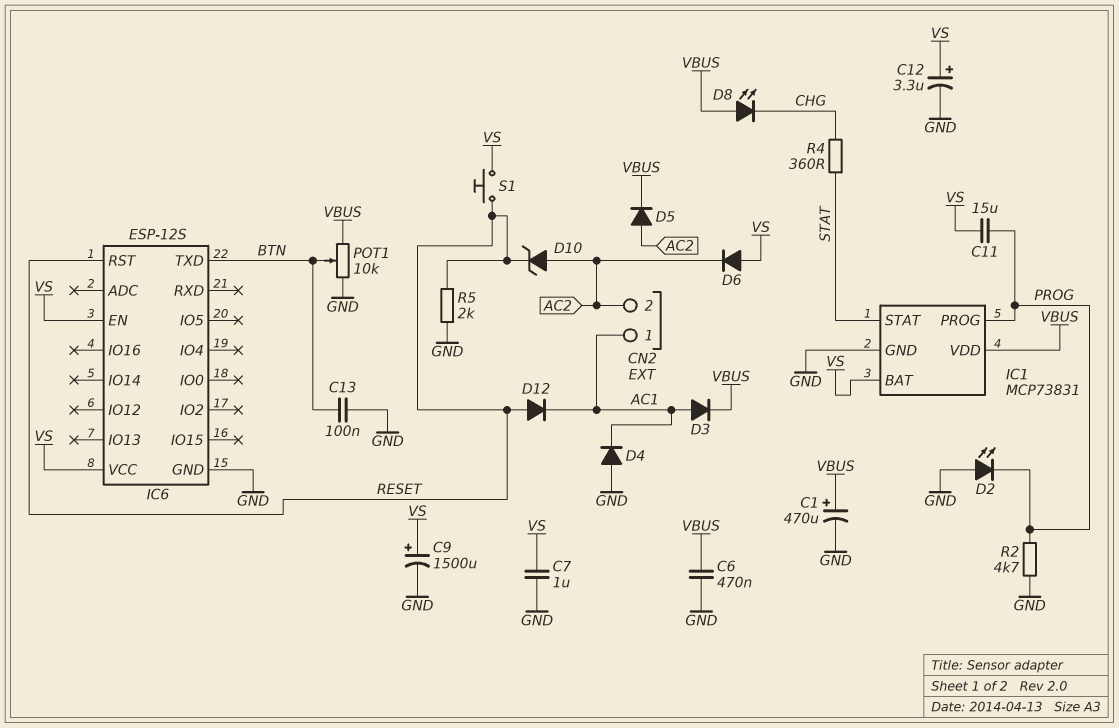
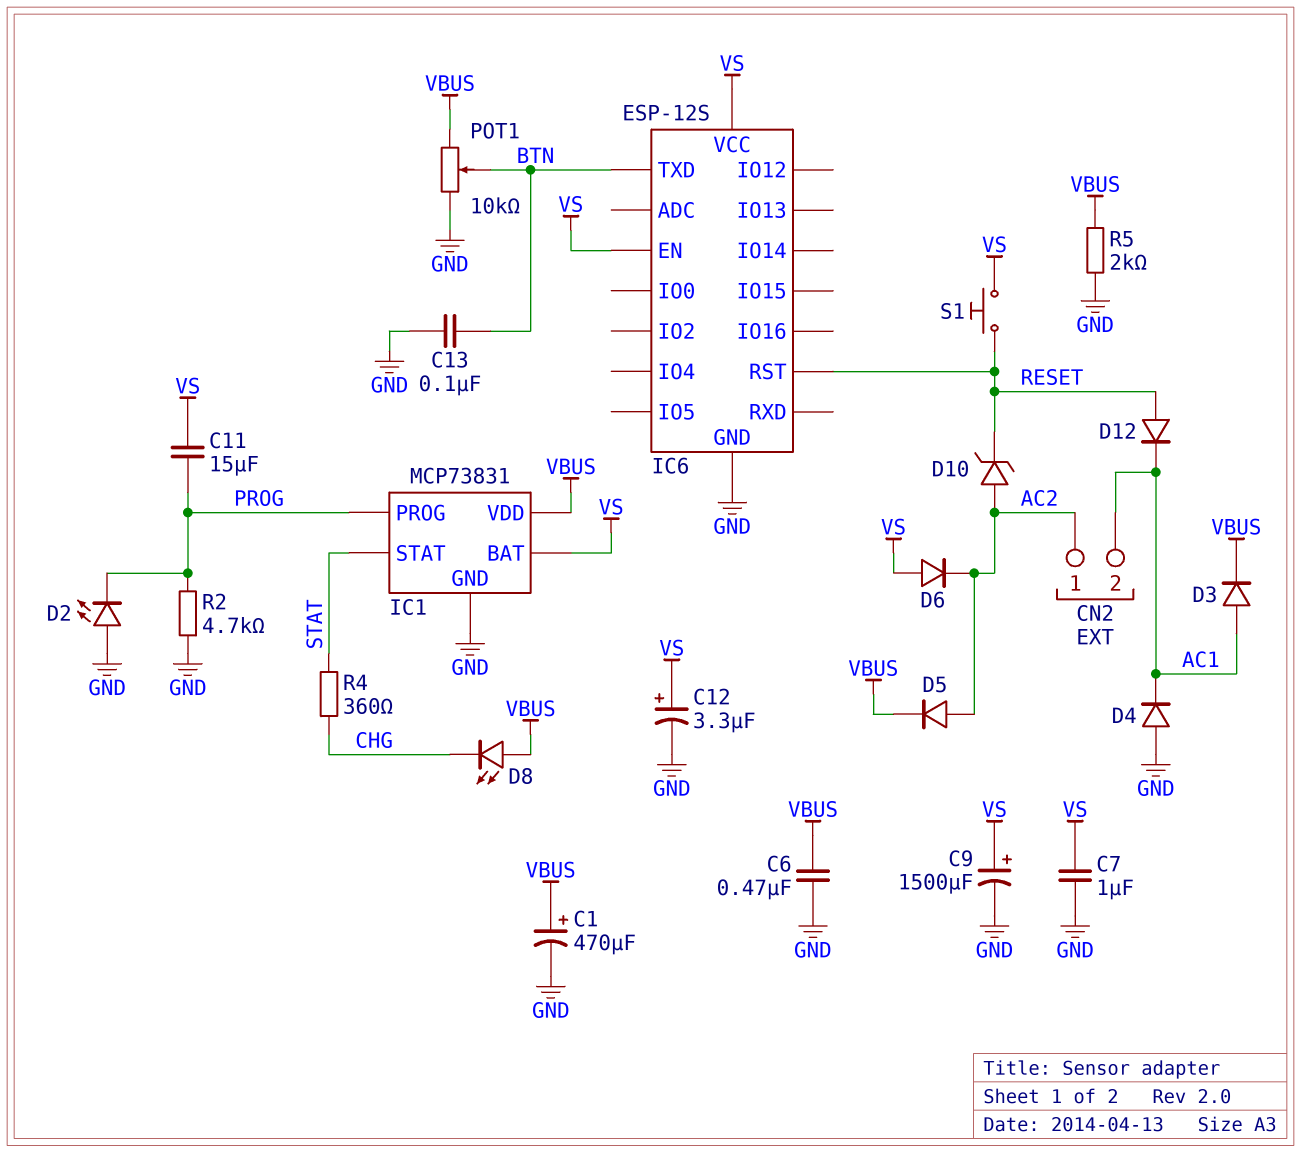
CN2 pin 1: AC1 -> AC2
CN2 pin 2: AC2 -> AC1
R5: 2k (GND, RESET) -> 2k (GND, VBUS)

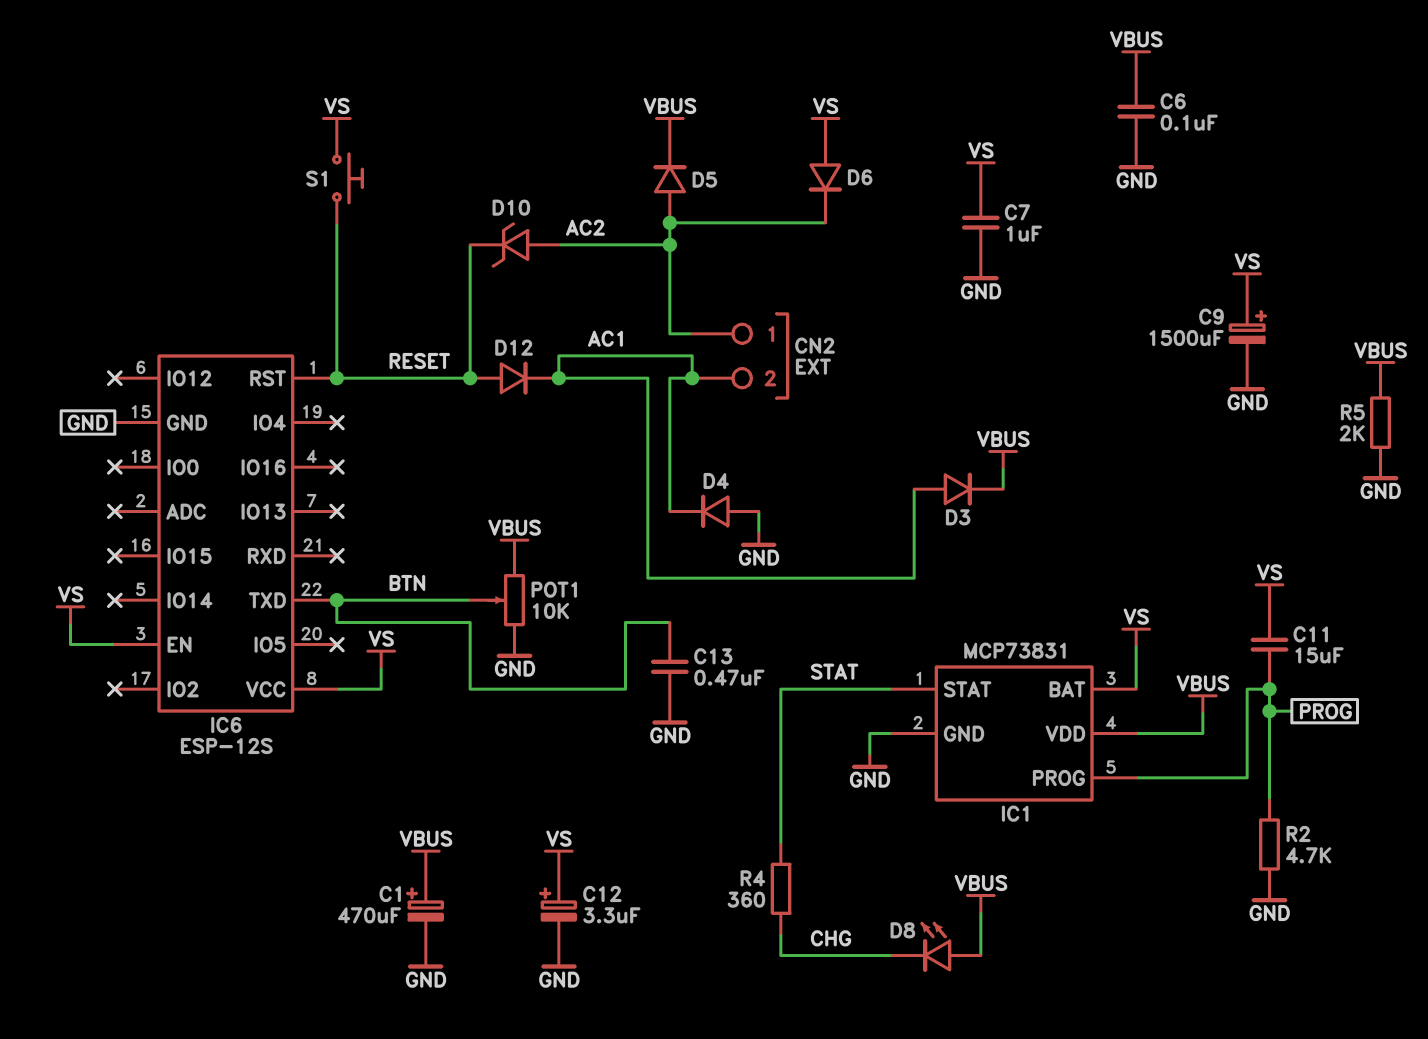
C6: 470nF (GND, VBUS) -> 100nF (GND, VBUS)
C13: 100nF (BTN, GND) -> 470nF (BTN, GND)
D2: LED (A GND, K PROG) -> none

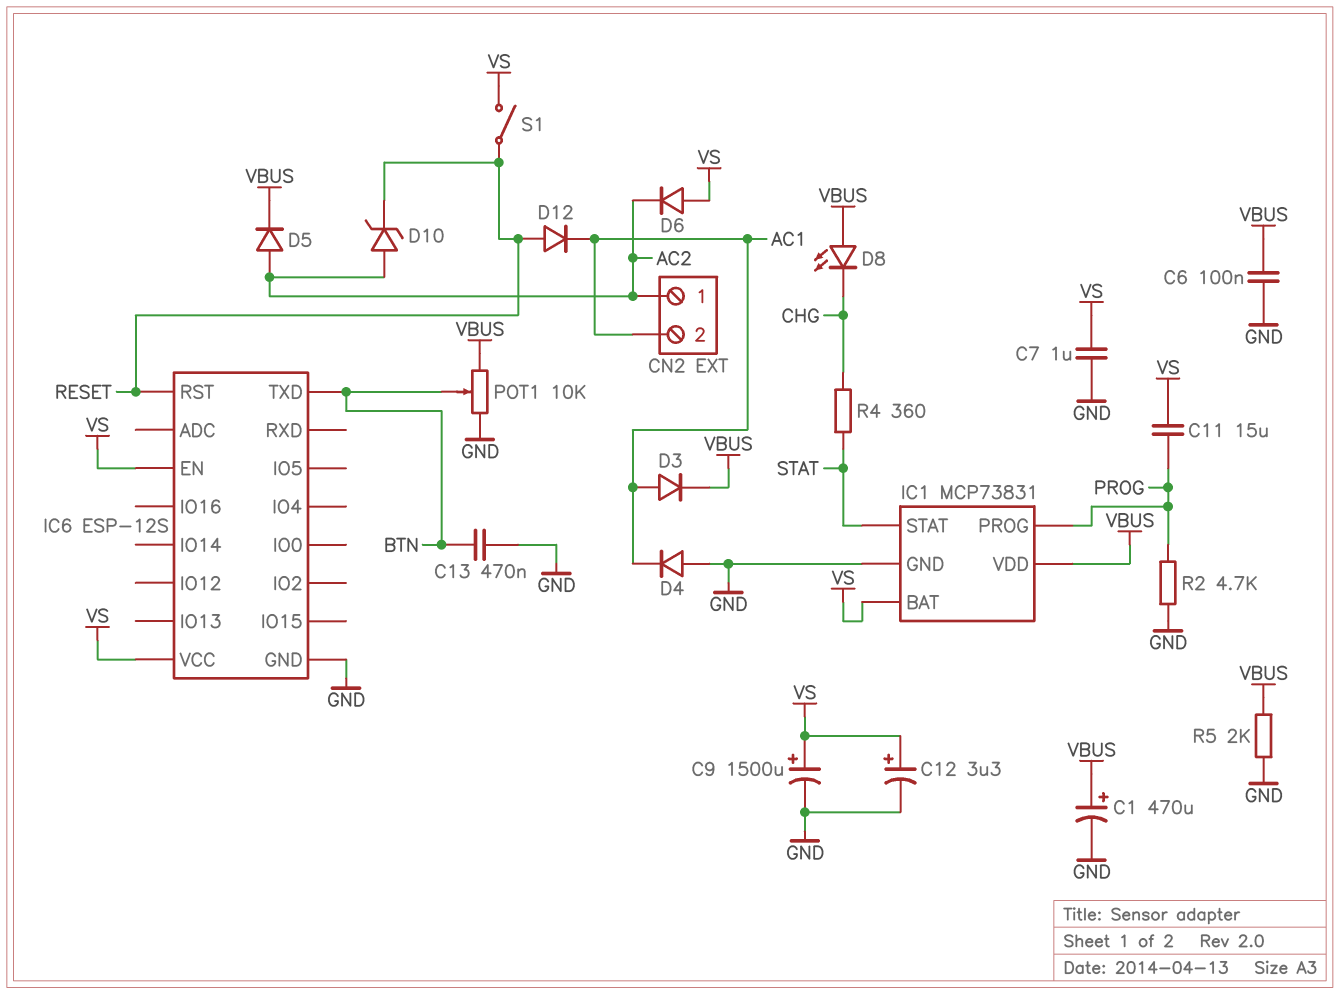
S1: button (RESET, VS) -> switch (RESET, VS)

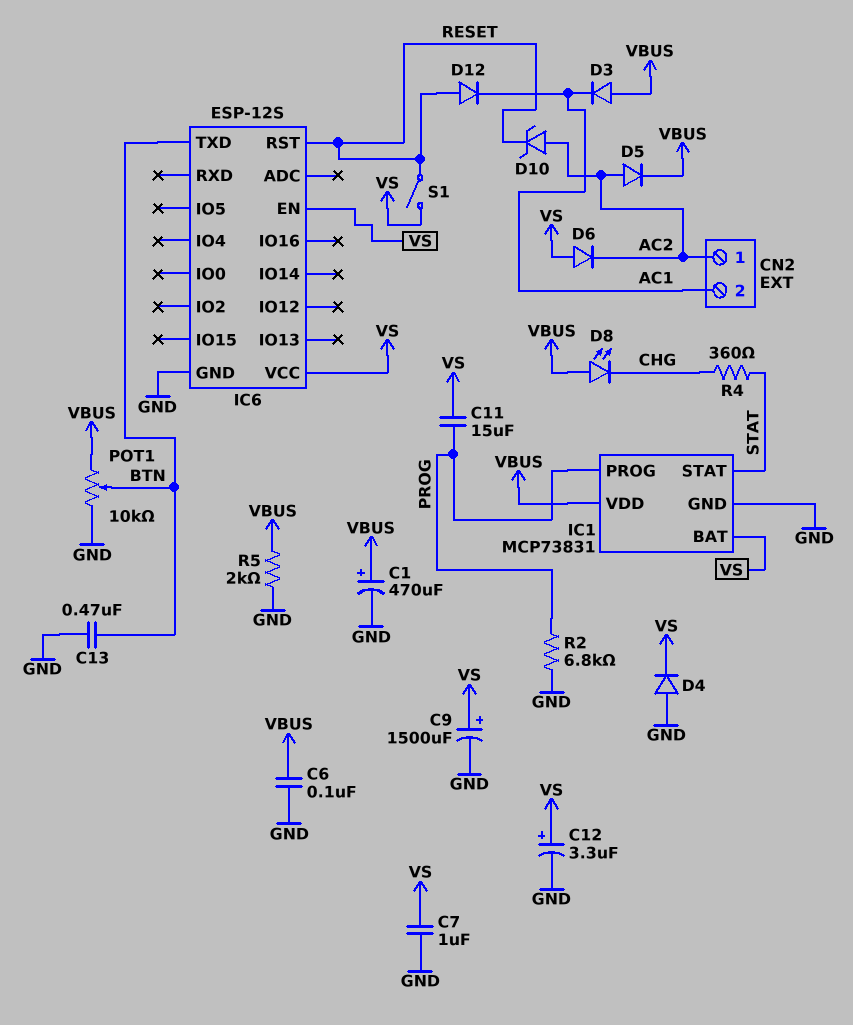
D3: diode (A AC1, K VBUS) -> diode (A VBUS, K AC1)
D4: diode (A GND, K AC1) -> diode (A GND, K VS)
R2: 4.7k (GND, PROG) -> 6.8k (GND, PROG)

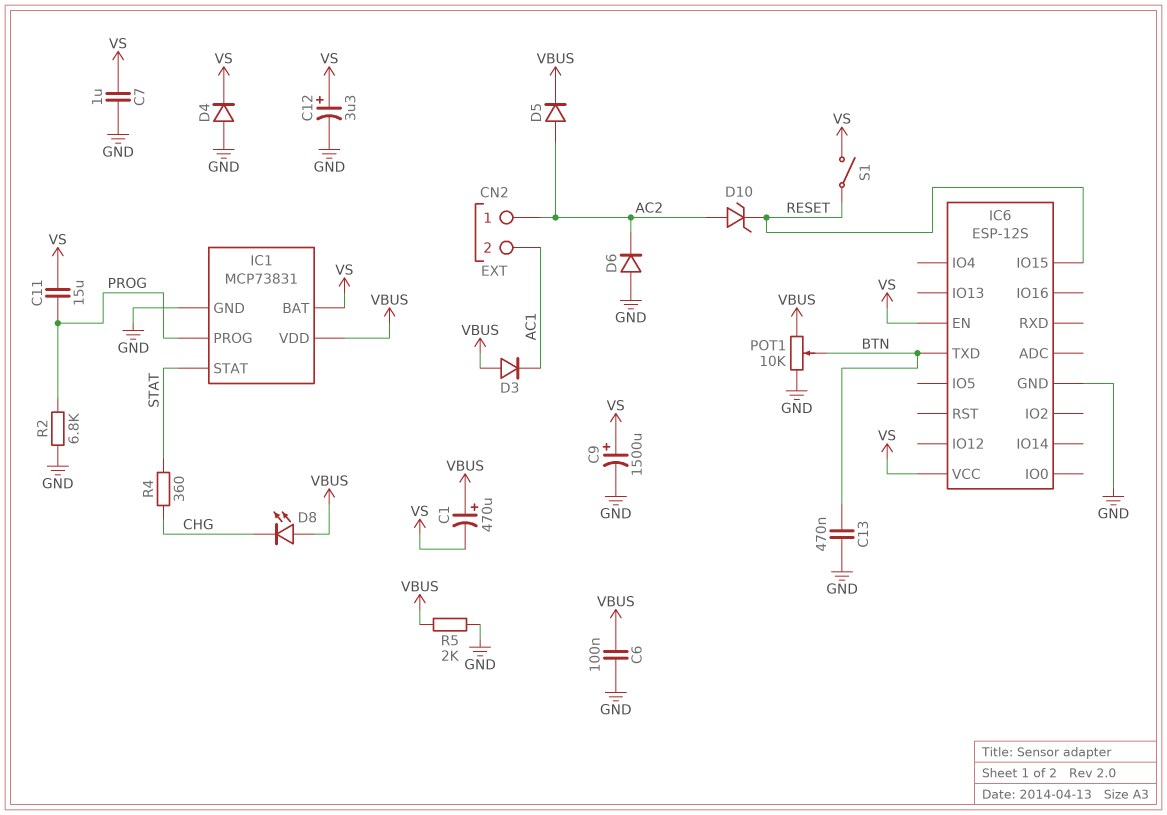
C1: 470uF (plus VBUS, minus GND) -> 470uF (plus VBUS, minus VS)
D6: diode (A VS, K AC2) -> diode (A GND, K AC2)
D12: diode (A RESET, K AC1) -> none
IC6 pin IO15: none -> RESET
IC6 pin RST: RESET -> none

